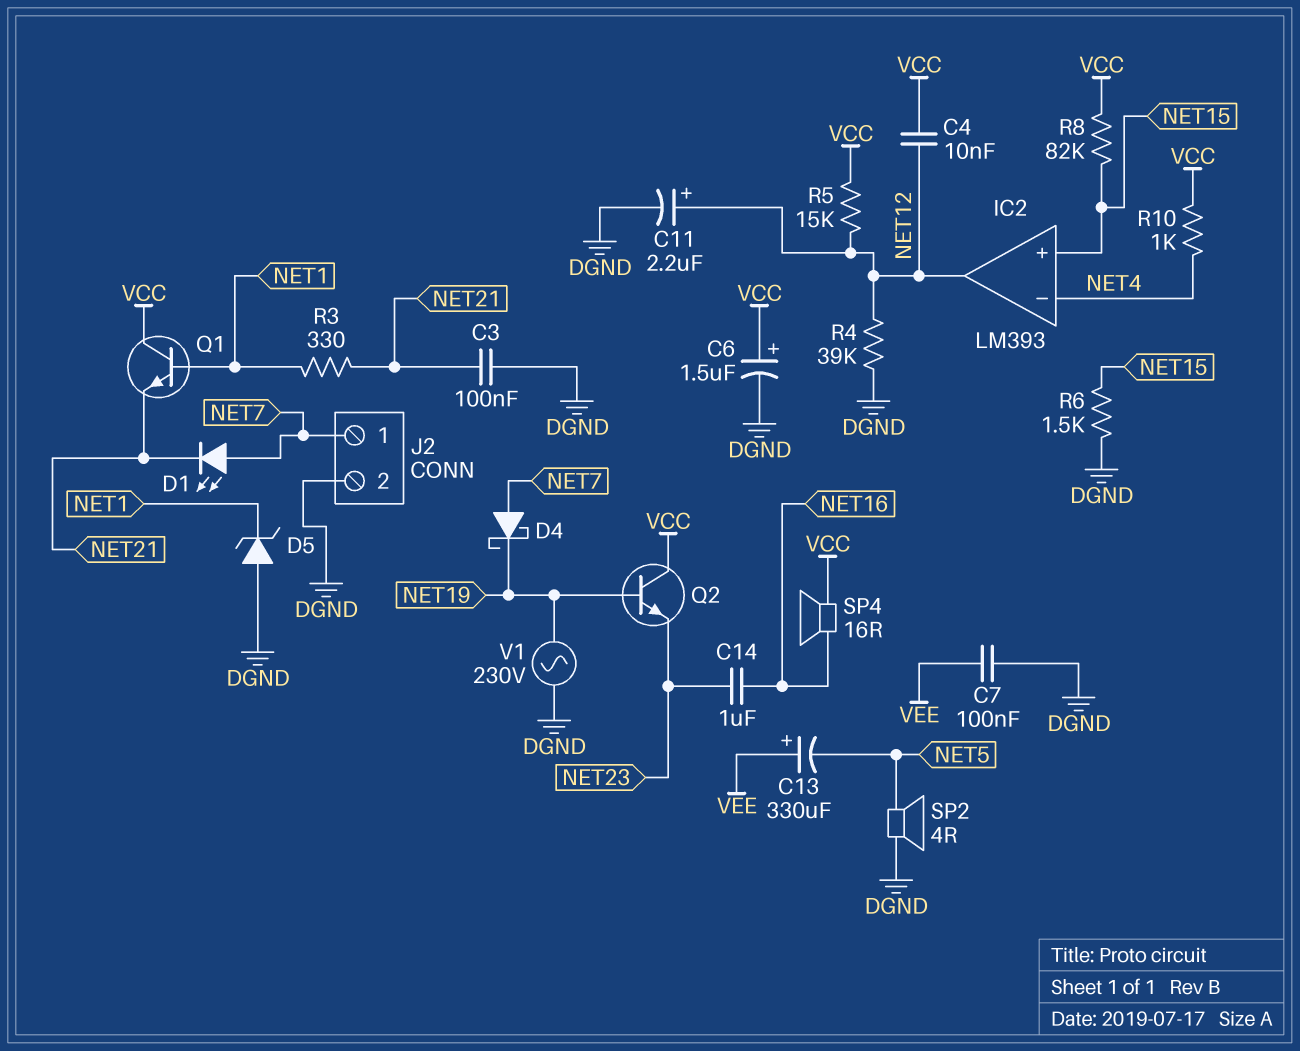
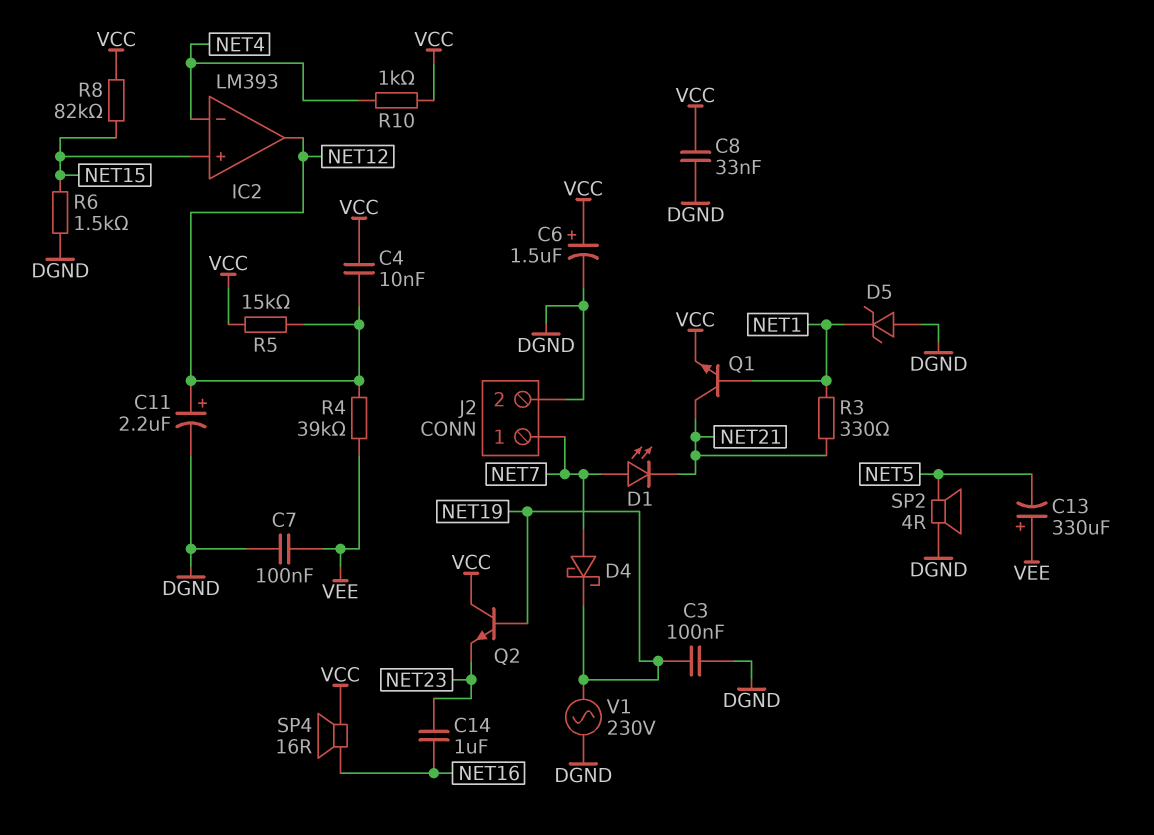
C3: 100nF (DGND, NET21) -> 100nF (DGND, NET19)
C8: none -> 33nF (DGND, VCC)
Q1: NPN (B NET1, C VCC, E NET21) -> NPN (B NET1, C NET21, E VCC)
R4: 39k (DGND, NET12) -> 39k (NET12, VEE)

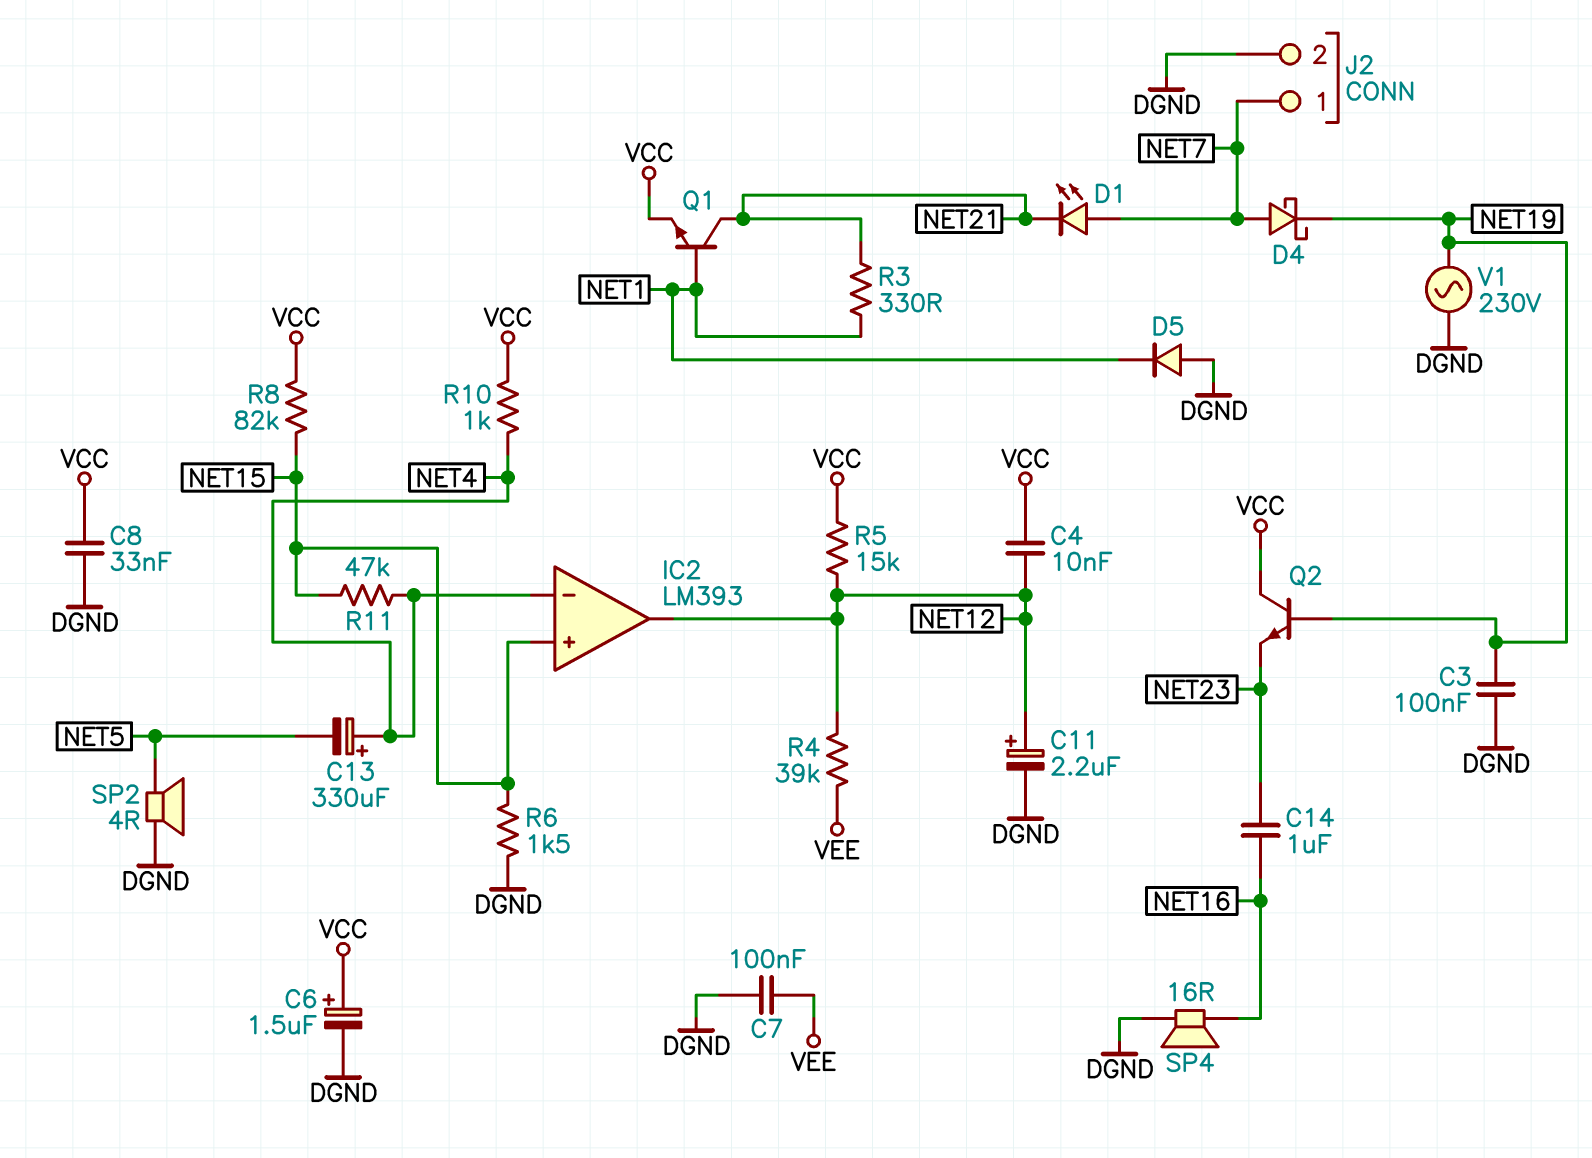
C13: 330uF (plus VEE, minus NET5) -> 330uF (plus NET4, minus NET5)
D5: zener (A DGND, K NET1) -> diode (A DGND, K NET1)
R11: none -> 47k (NET4, NET15)
SP4: speaker 16R (NET16, VCC) -> speaker 16R (DGND, NET16)

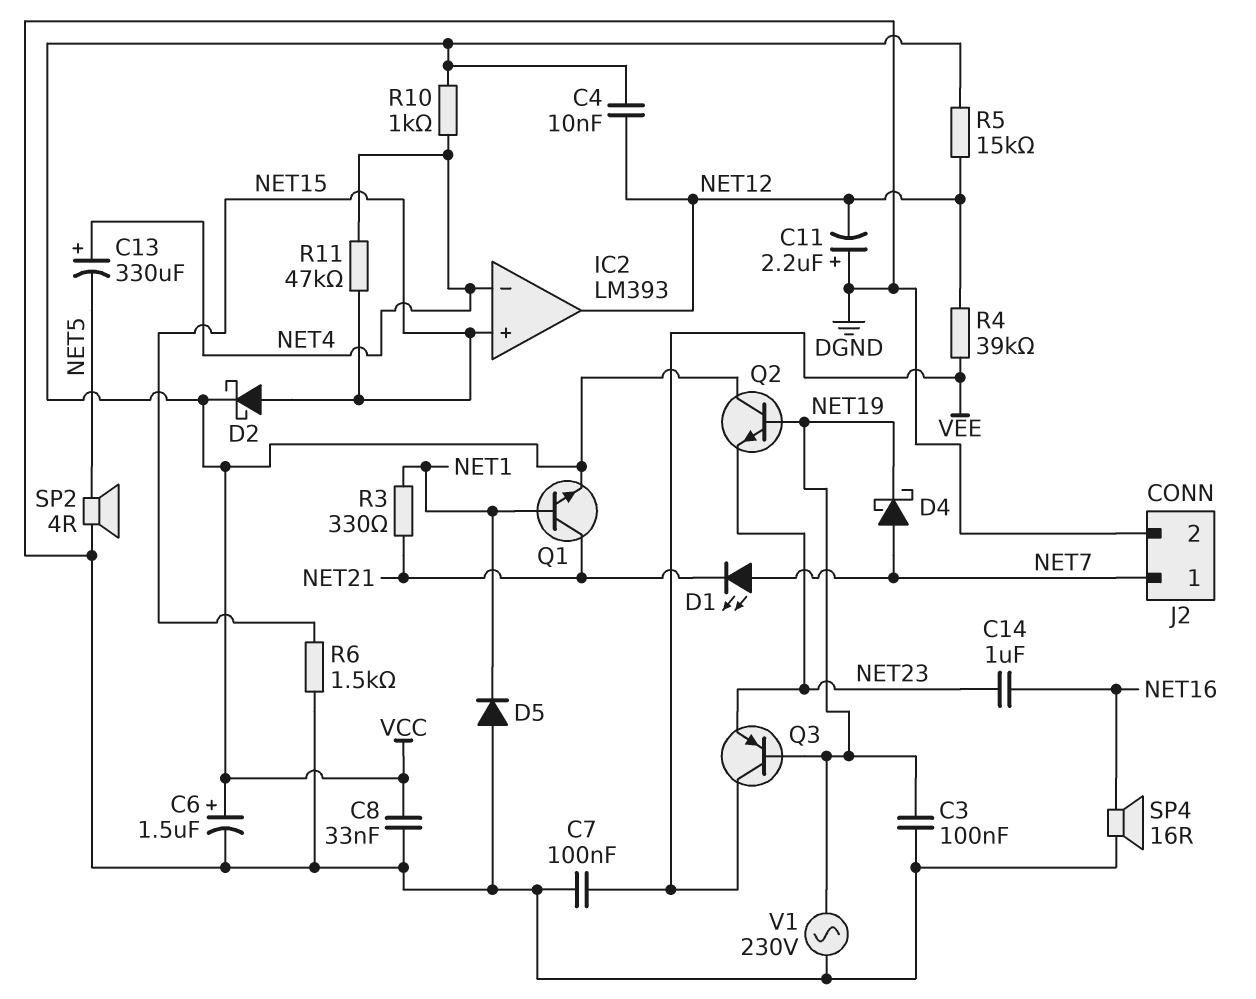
C11: 2.2uF (plus NET12, minus DGND) -> 2.2uF (plus DGND, minus NET12)
D2: none -> schottky (A NET15, K VCC)
Q3: none -> PNP (B NET19, C VEE, E NET23)
R8: 82k (NET15, VCC) -> none

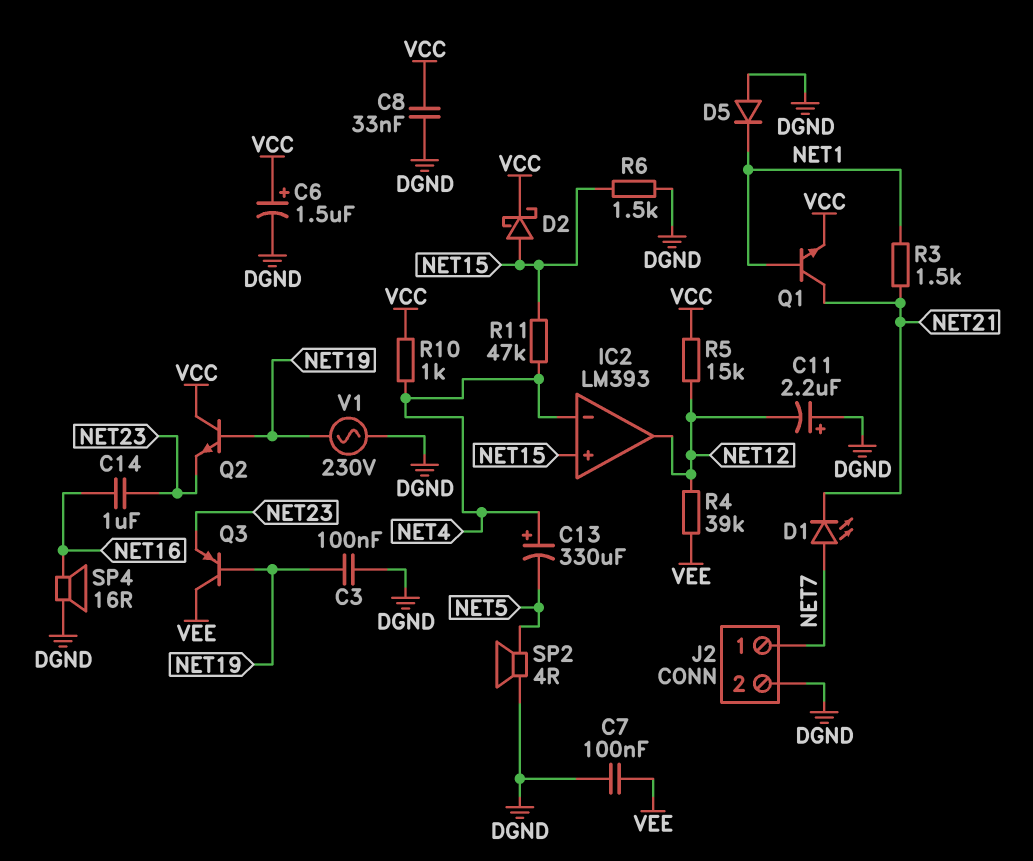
C4: 10nF (NET12, VCC) -> none
D4: schottky (A NET7, K NET19) -> none
R3: 330 (NET1, NET21) -> 1.5k (NET1, NET21)

